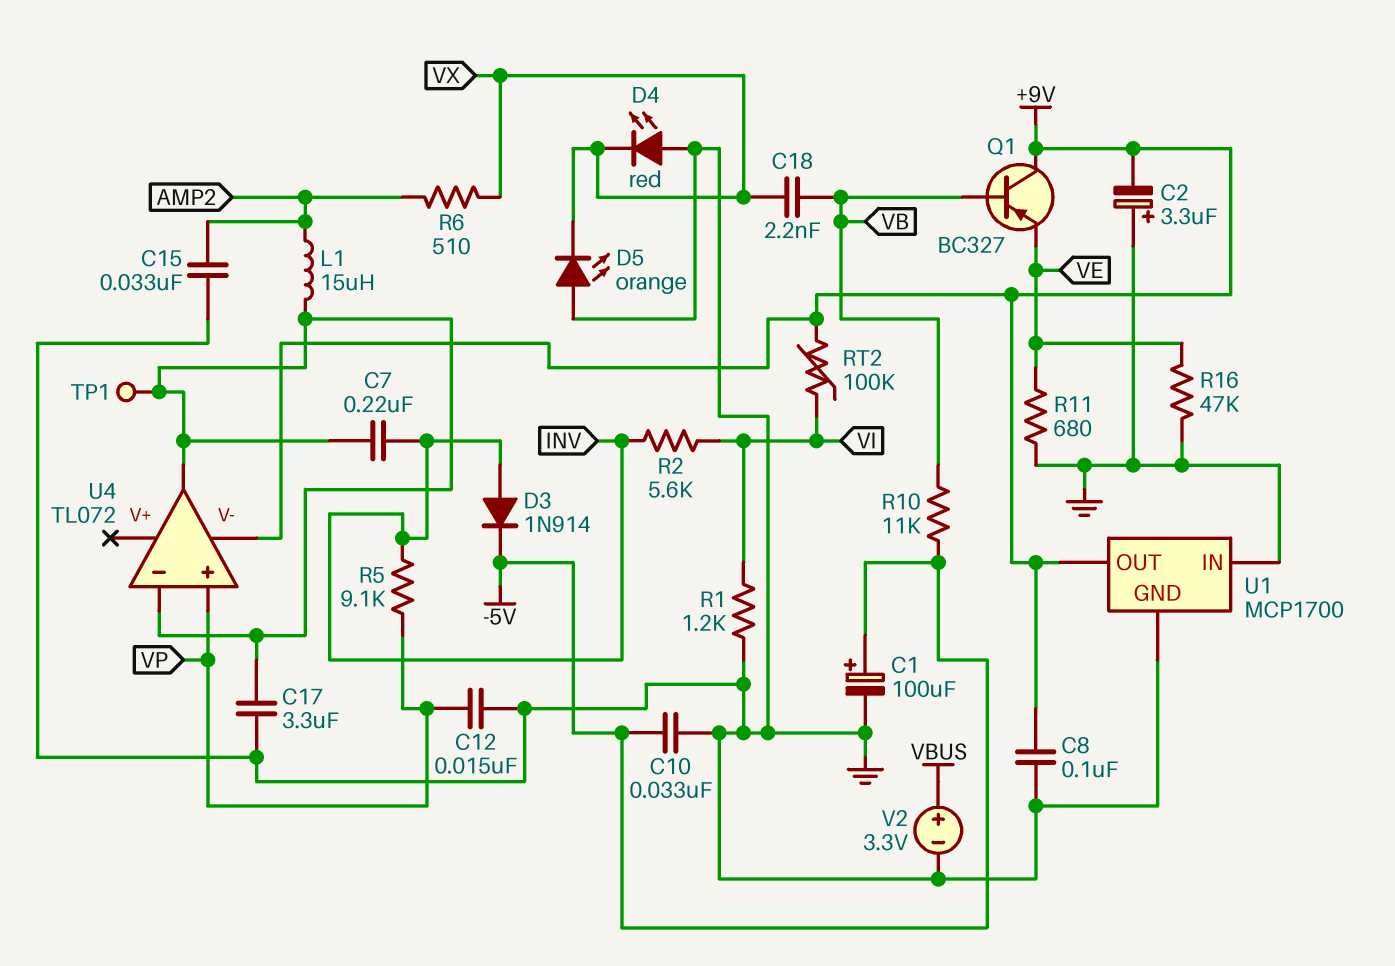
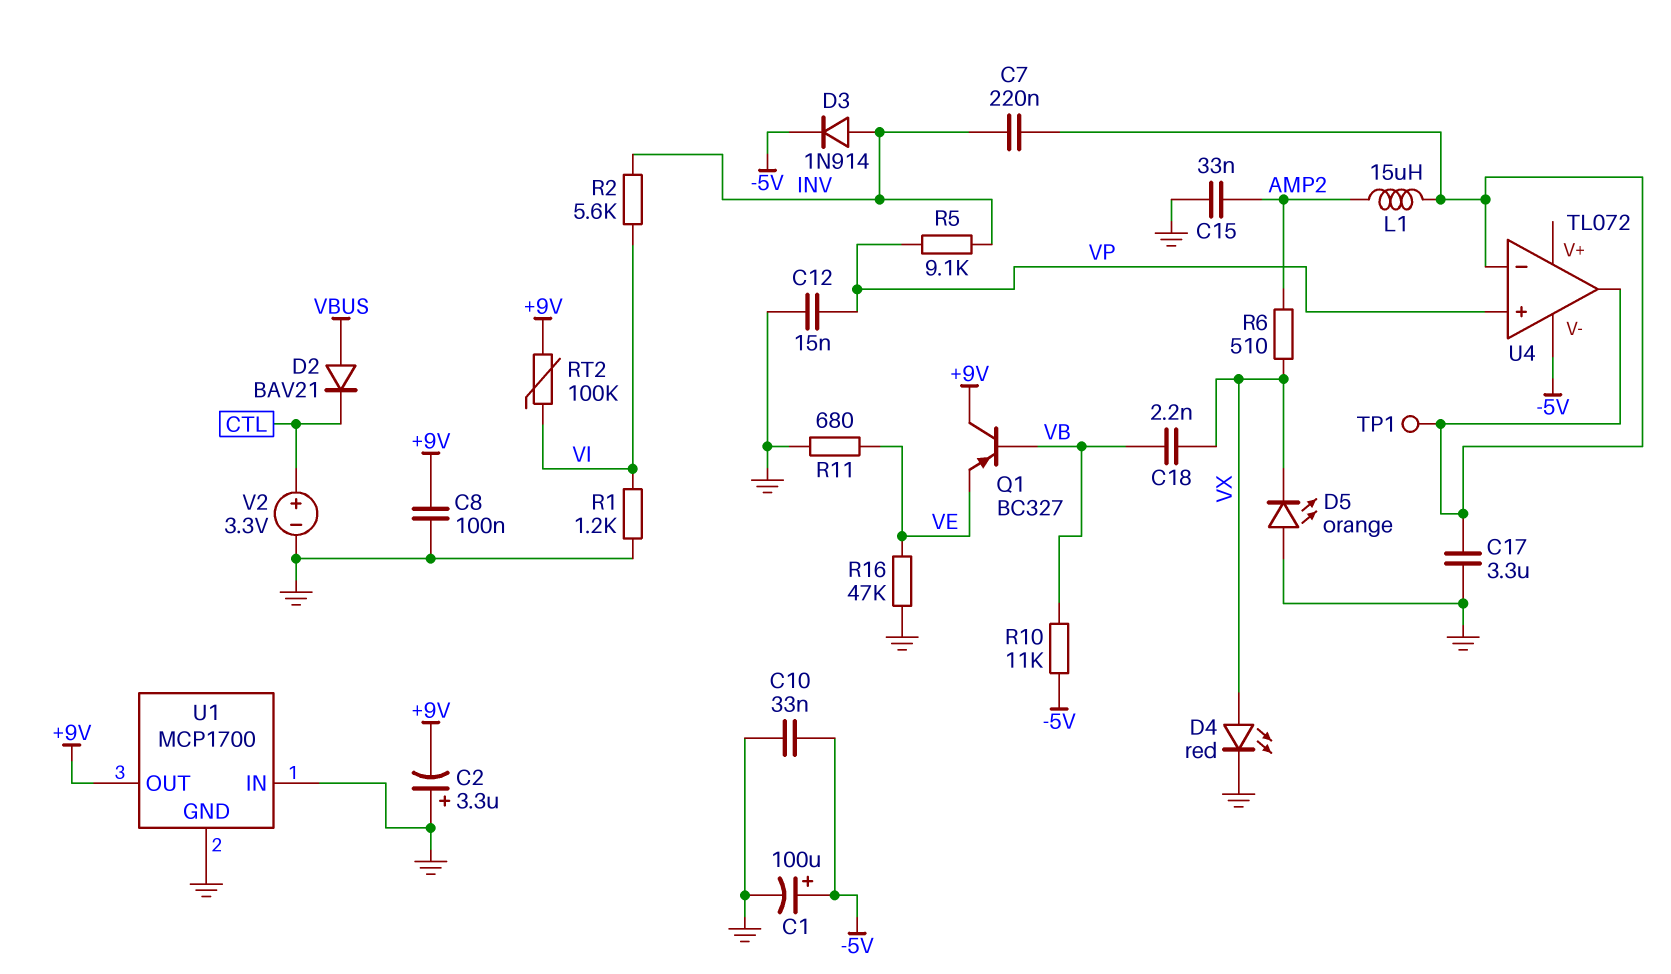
D2: none -> diode BAV21 (A VBUS, K CTL)
D4: LED red (A GND, K VX) -> LED red (A VX, K GND)
U4 pin V-: +9V -> -5V
V2: 3.3V (plus VBUS, minus GND) -> 3.3V (plus CTL, minus GND)

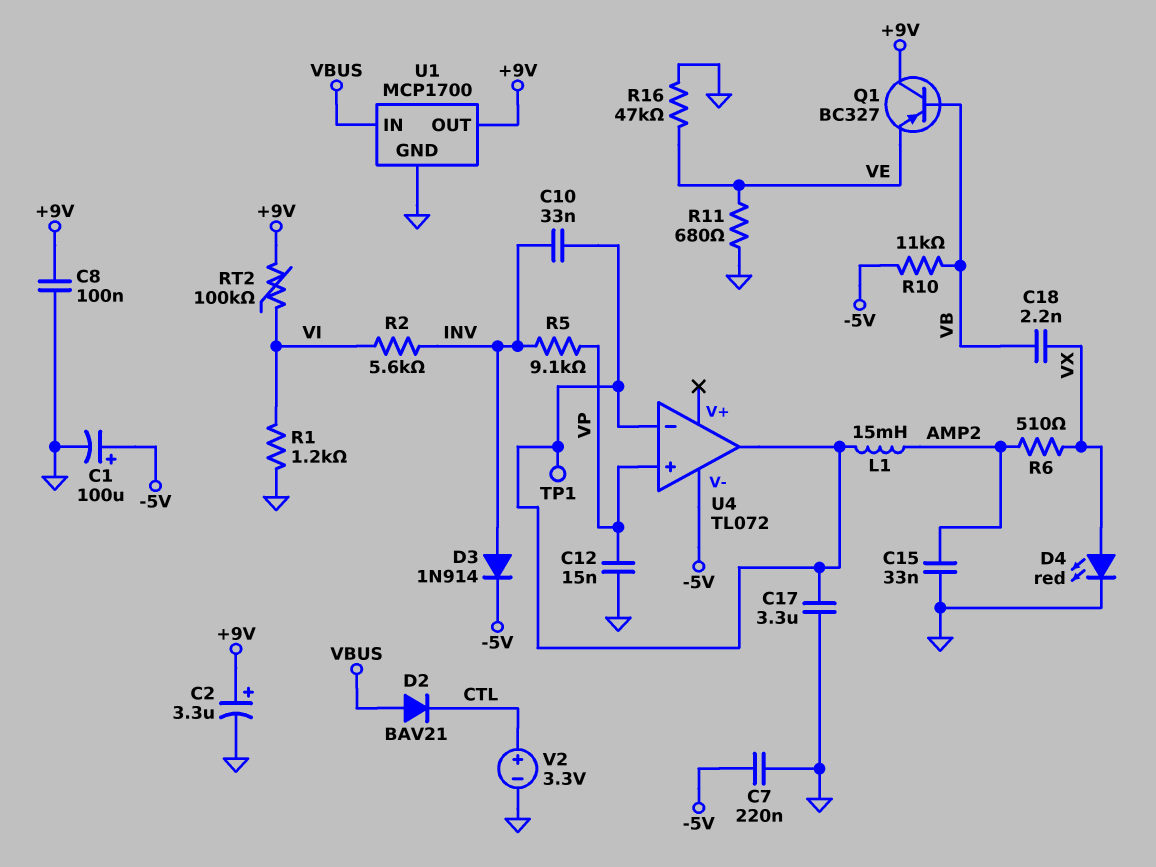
C2: 3.3uF (plus GND, minus +9V) -> 3.3uF (plus +9V, minus GND)
C7: 220nF (INV, U4/in-) -> 220nF (-5V, GND)
C10: 33nF (-5V, GND) -> 33nF (INV, U4/in-)
D5: LED orange (A GND, K VX) -> none
L1: 15uH (AMP2, U4/in-) -> 15mH (AMP2, U4/in-)
U1 pin IN: GND -> VBUS

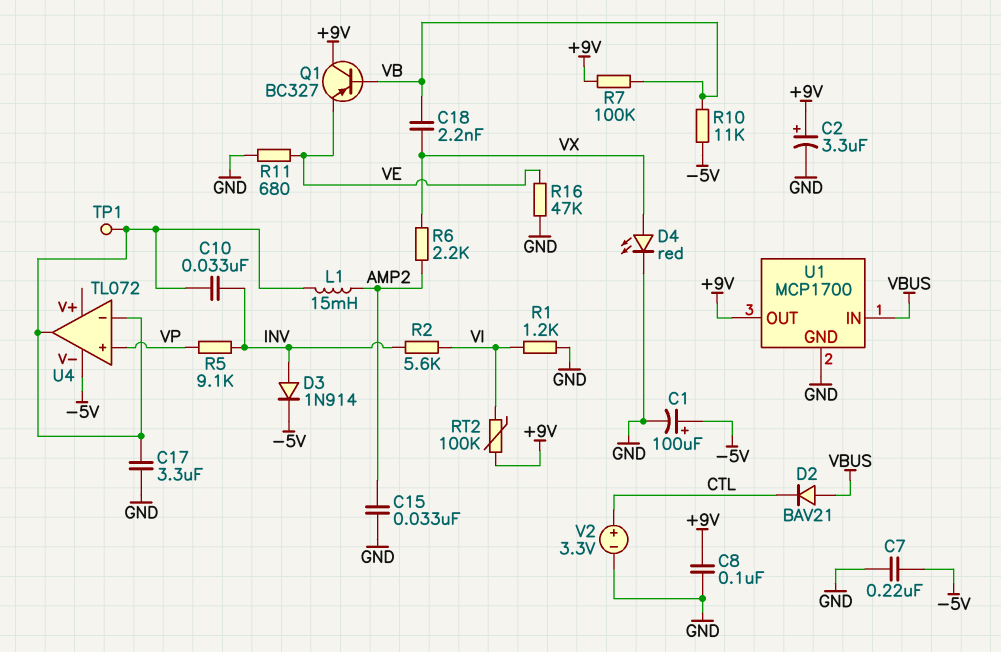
C12: 15nF (GND, VP) -> none
R6: 510 (AMP2, VX) -> 2.2k (AMP2, VX)
R7: none -> 100k (+9V, VB)

